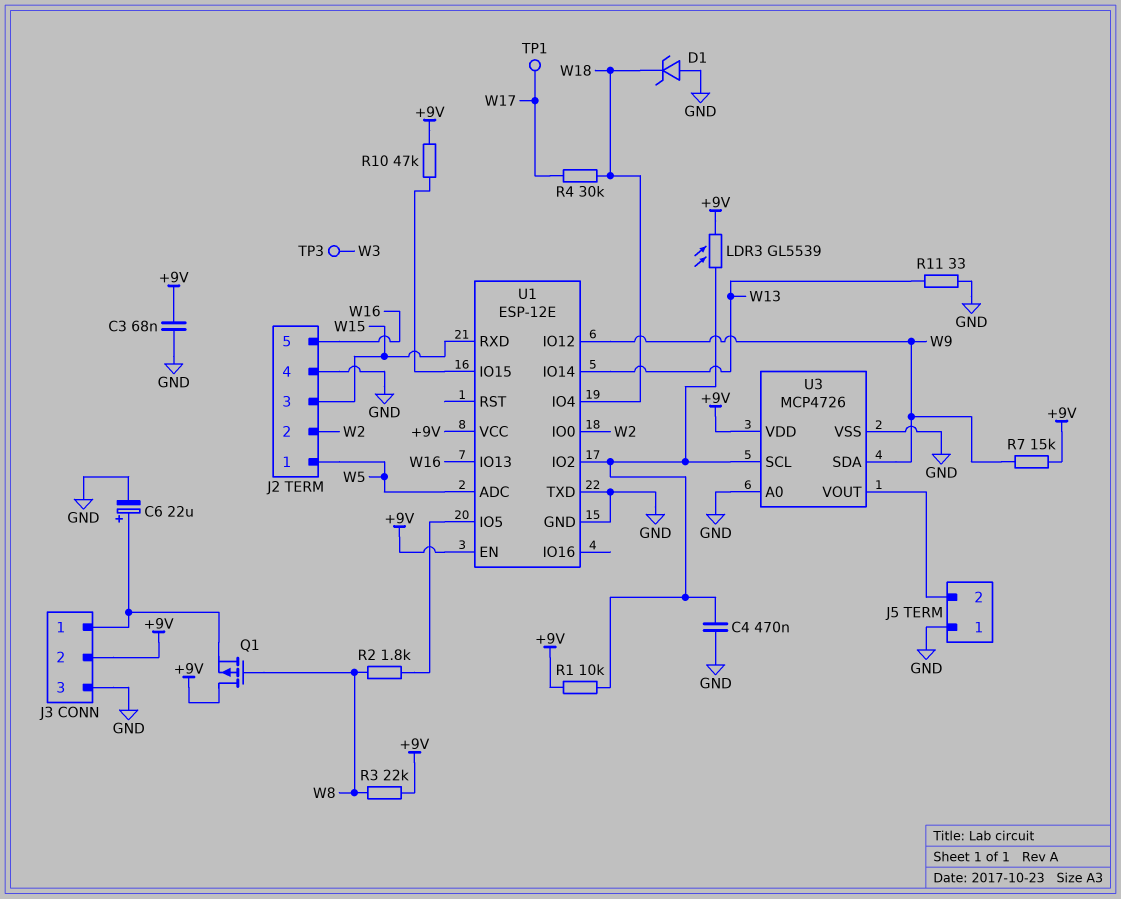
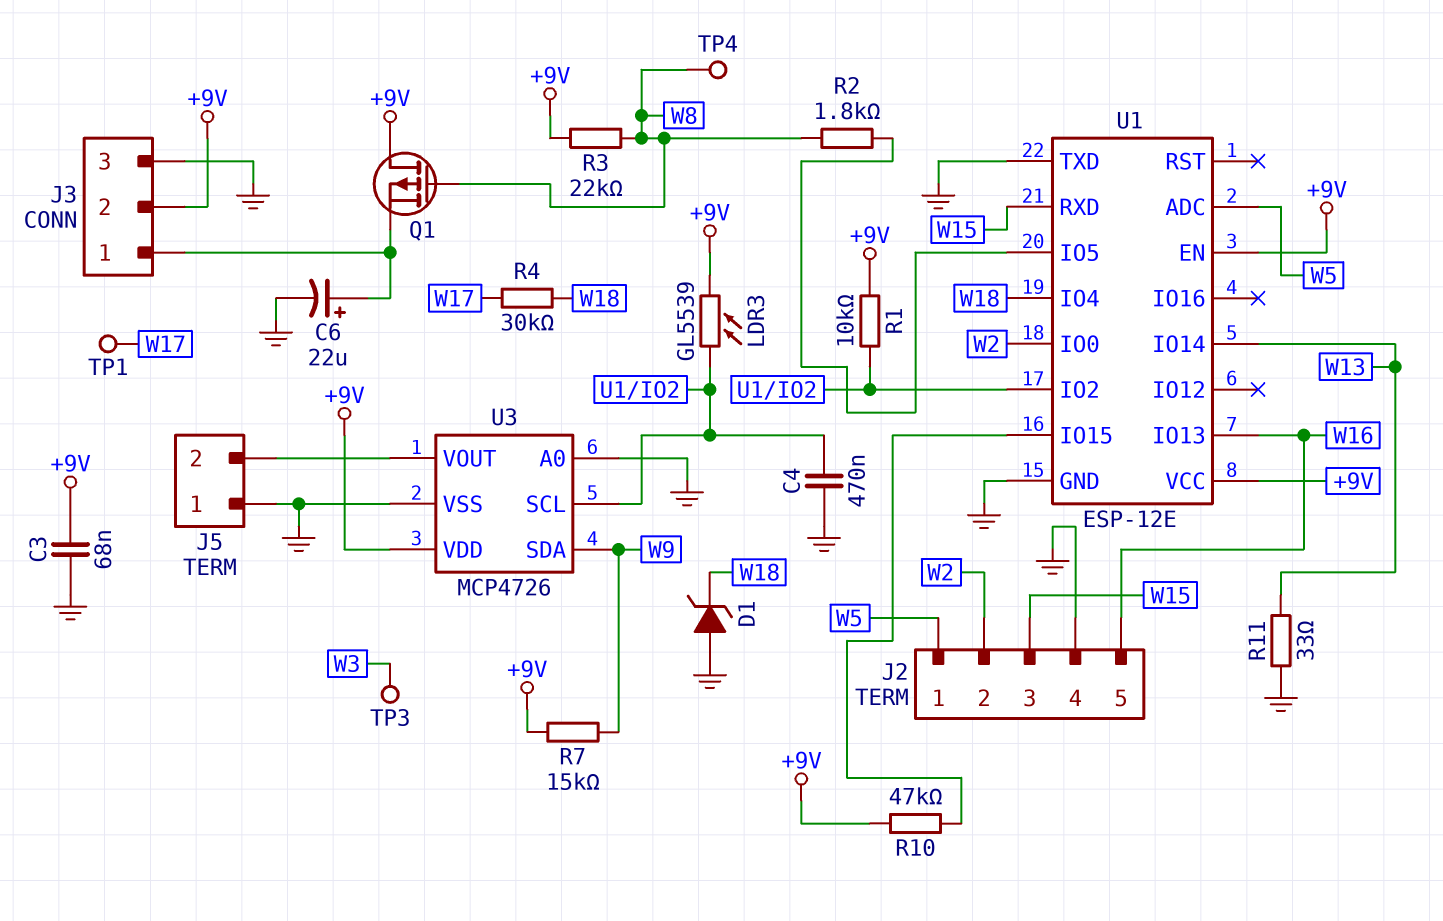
TP4: none -> test point (W8)
U1 pin IO12: W9 -> none

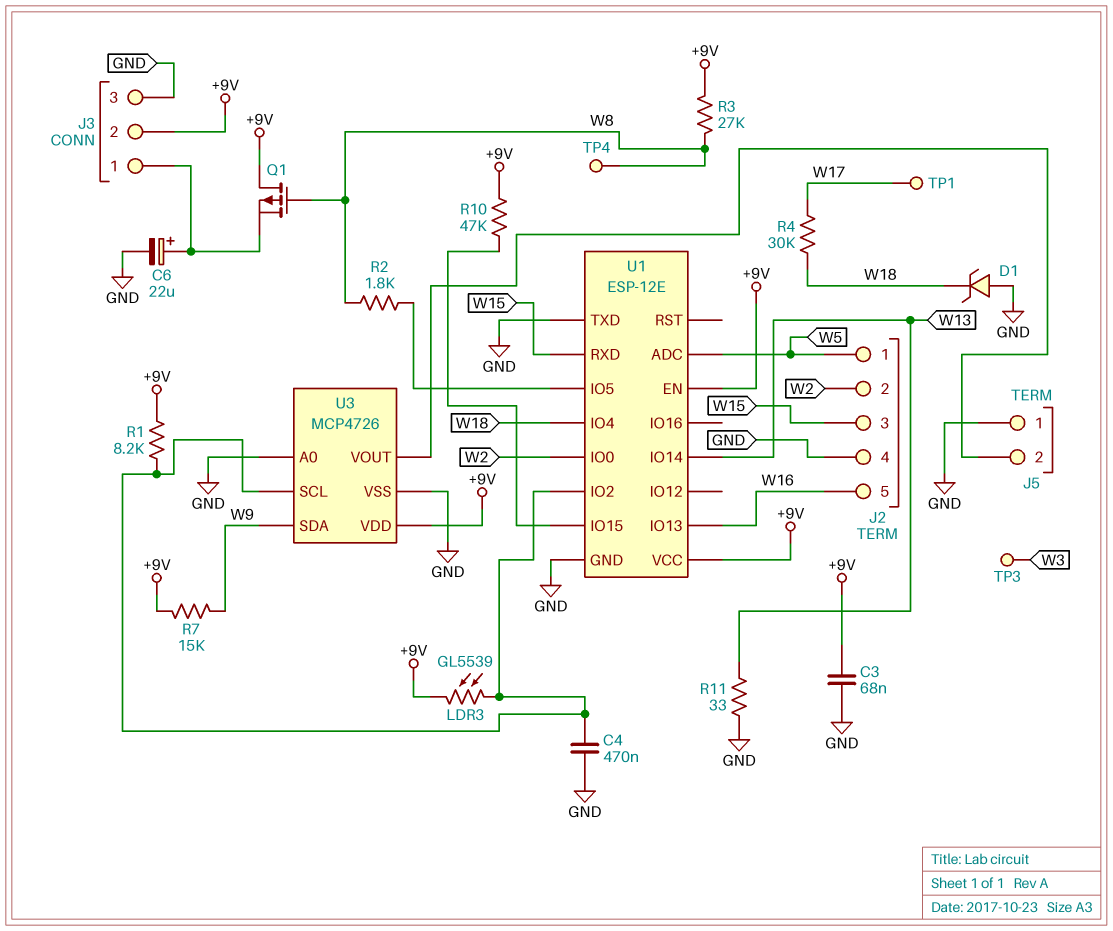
R1: 10k (+9V, U1/IO2) -> 8.2k (+9V, U1/IO2)
R3: 22k (+9V, W8) -> 27k (+9V, W8)

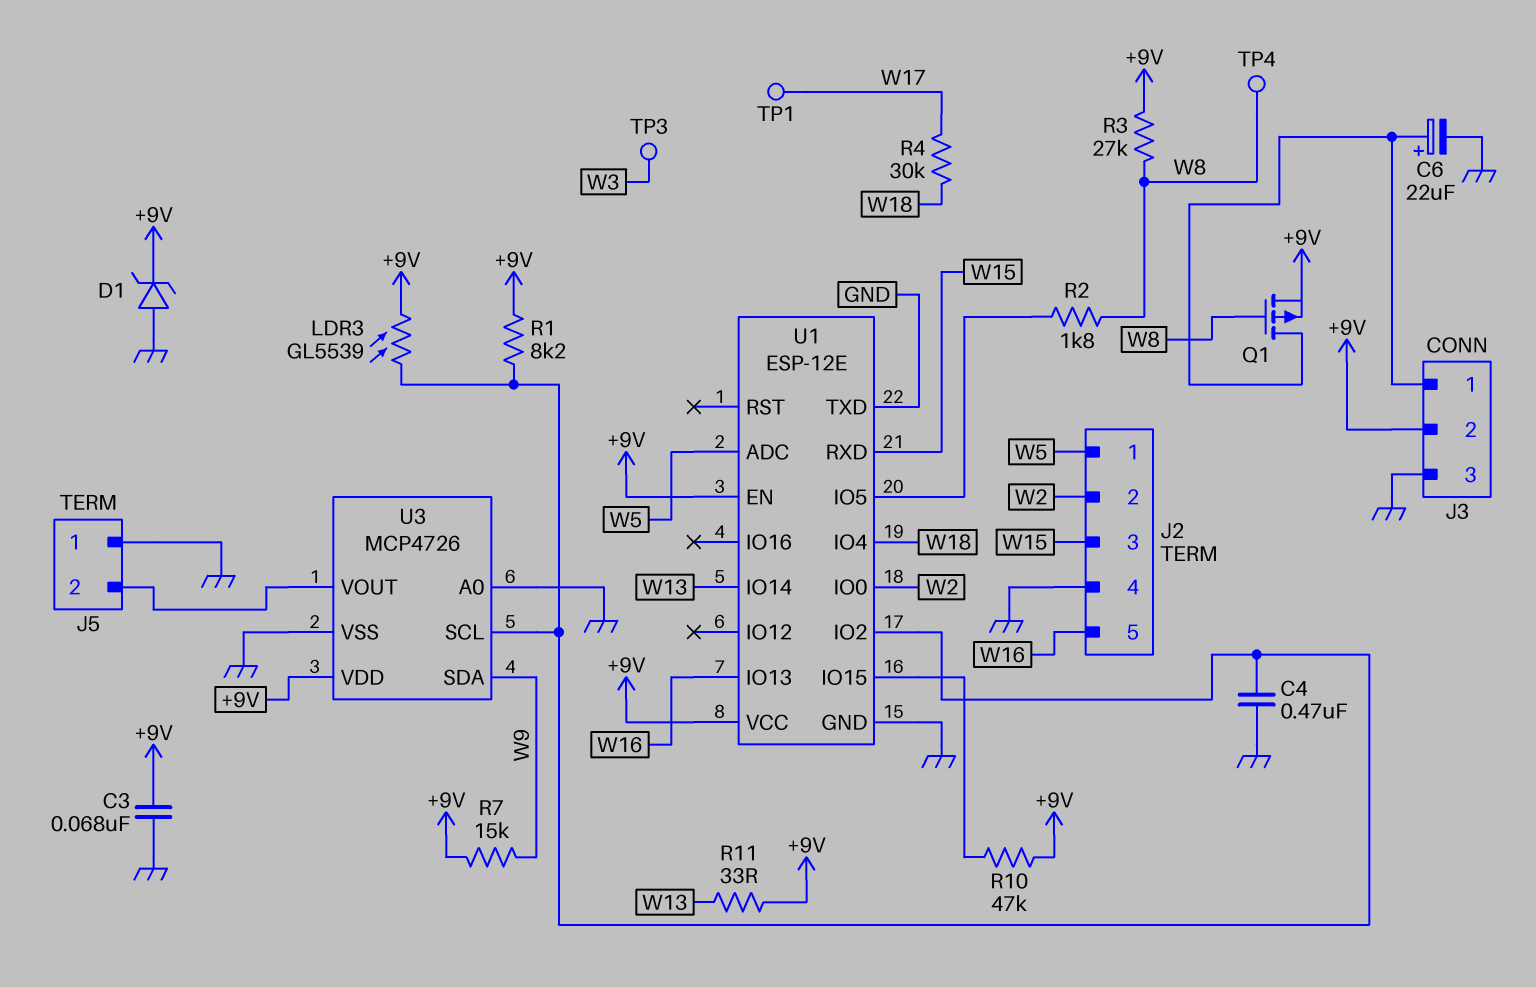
D1: zener (A GND, K W18) -> zener (A GND, K +9V)
Q1: PMOS (G W8, D +9V, S J3/1) -> PMOS (G W8, D J3/1, S +9V)
R11: 33 (GND, W13) -> 33 (+9V, W13)

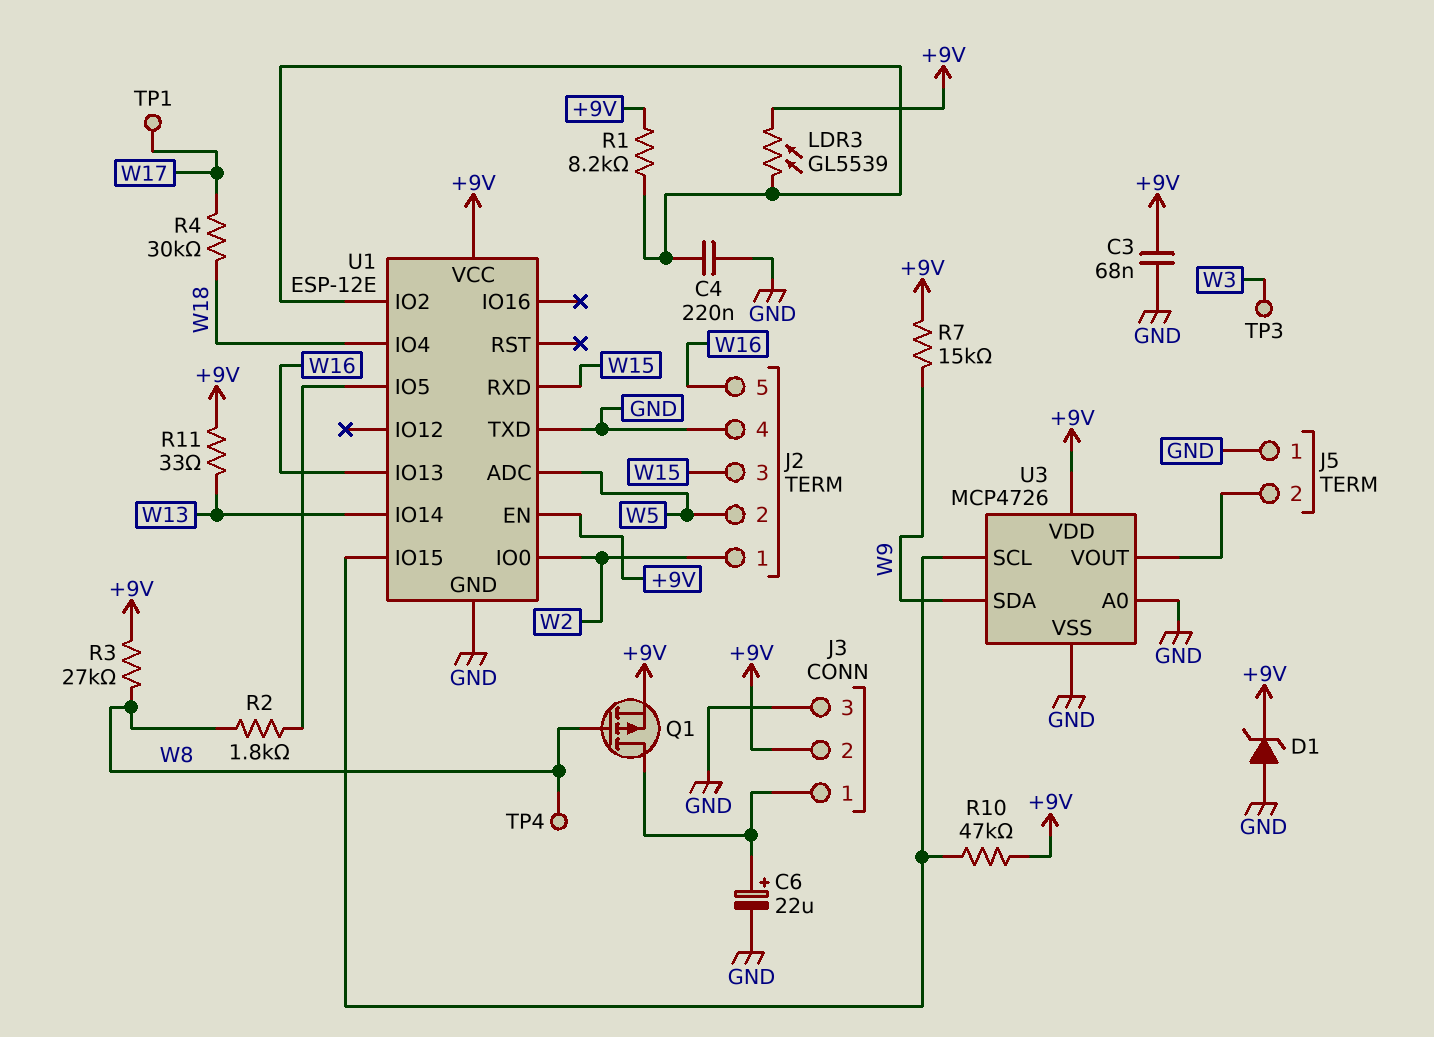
C4: 470nF (GND, U1/IO2) -> 220nF (GND, U1/IO2)
J2 pin 1: W5 -> W2
J2 pin 2: W2 -> W5
U3 pin SCL: U1/IO2 -> U1/IO15

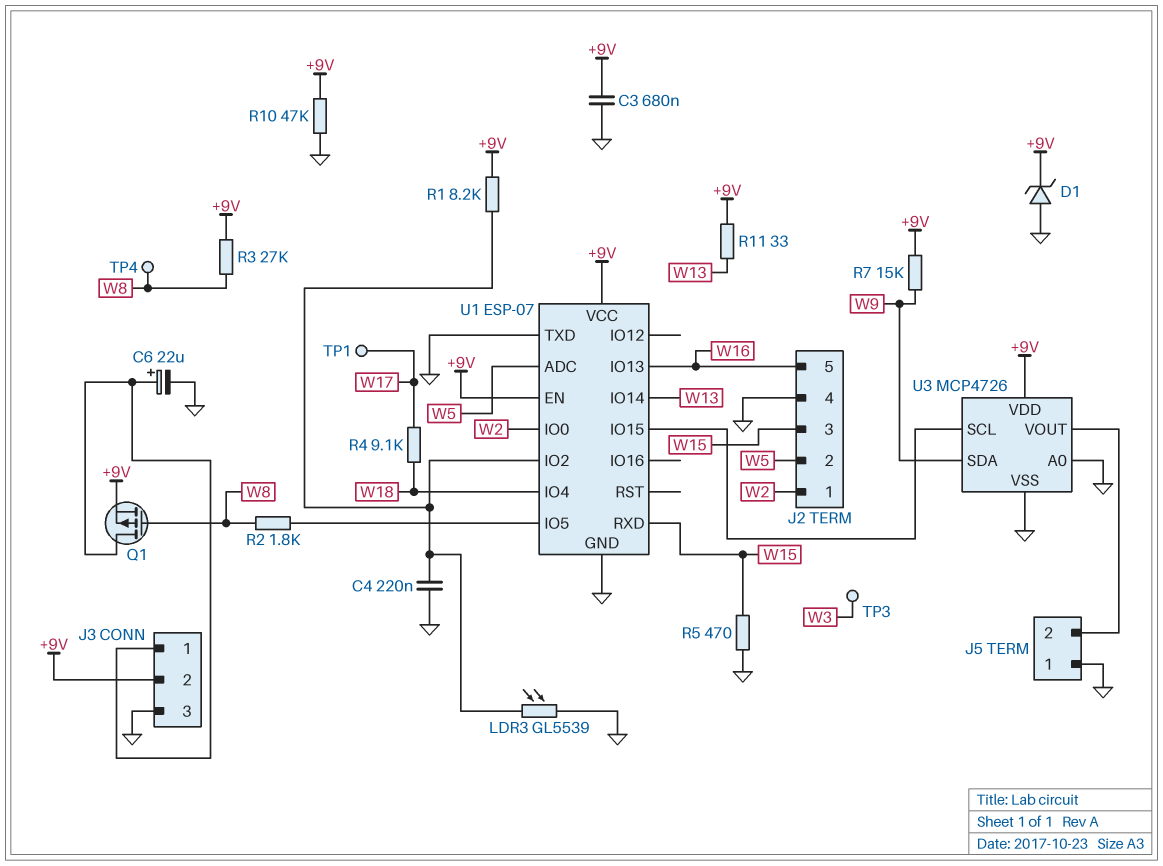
C3: 68nF (+9V, GND) -> 680nF (+9V, GND)
LDR3: GL5539 (+9V, U1/IO2) -> GL5539 (GND, U1/IO2)
R4: 30k (W17, W18) -> 9.1k (W17, W18)
R5: none -> 470 (GND, W15)
R10: 47k (+9V, U1/IO15) -> 47k (+9V, GND)
U1: ESP-12E -> ESP-07

